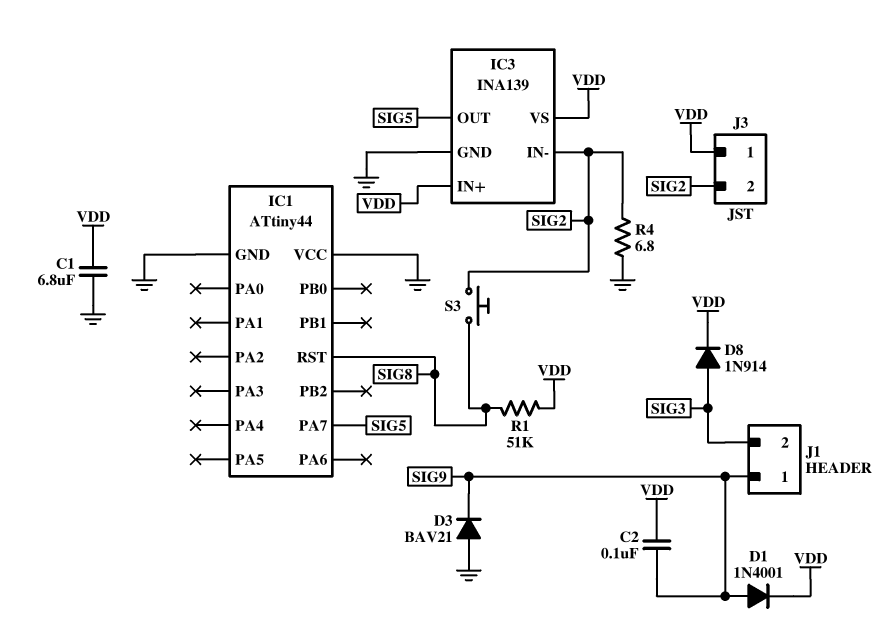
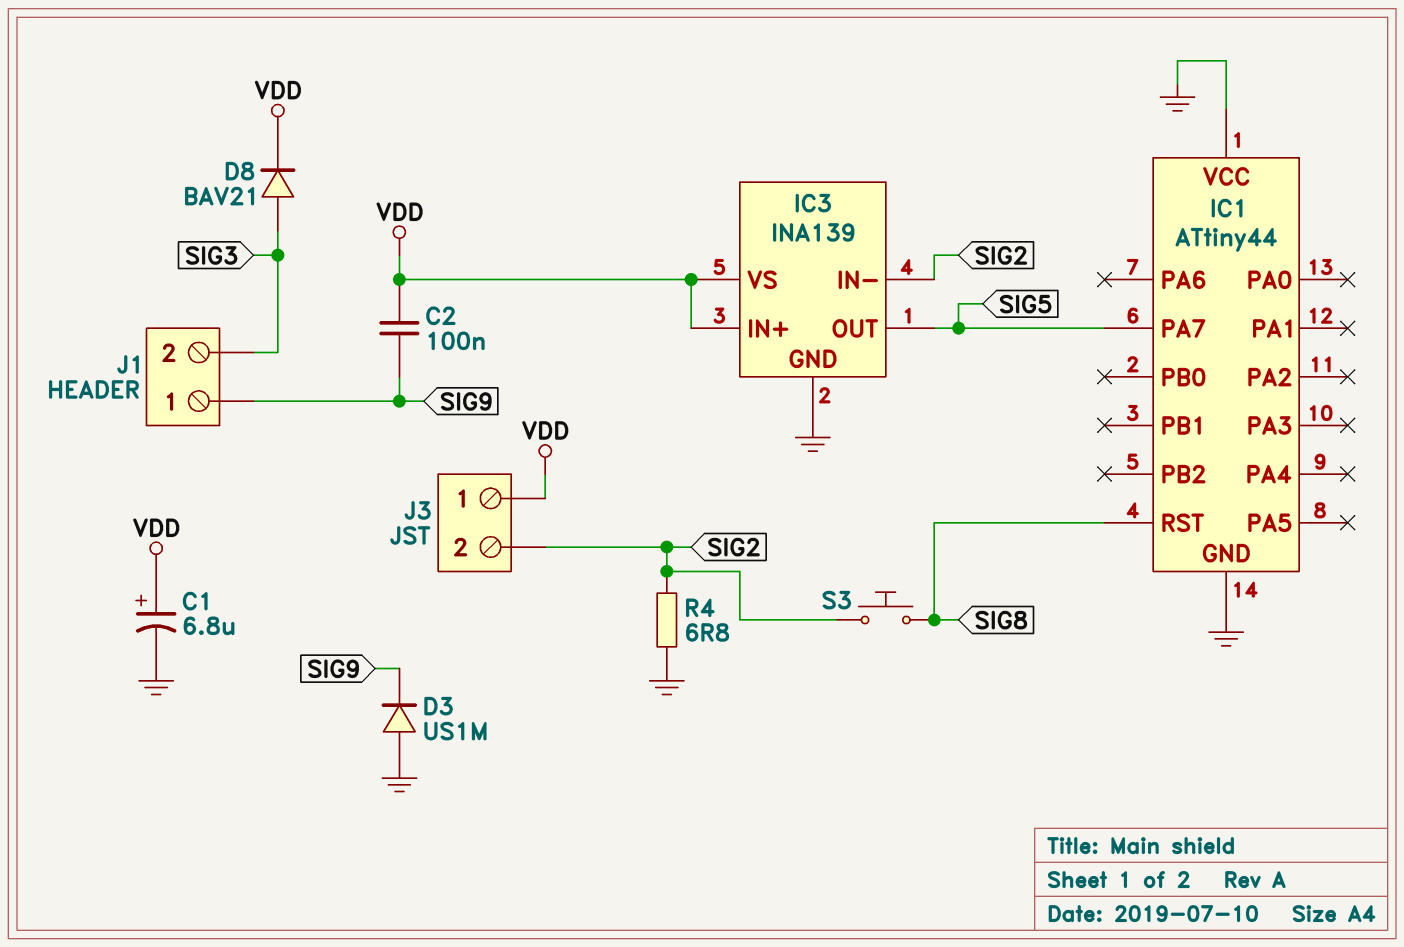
C1: 6.8uF (GND, VDD) -> 6.8uF (plus VDD, minus GND)
D1: diode 1N4001 (A SIG9, K VDD) -> none
D3: diode BAV21 (A GND, K SIG9) -> diode US1M (A GND, K SIG9)
D8: diode 1N914 (A SIG3, K VDD) -> diode BAV21 (A SIG3, K VDD)
R1: 51k (SIG8, VDD) -> none

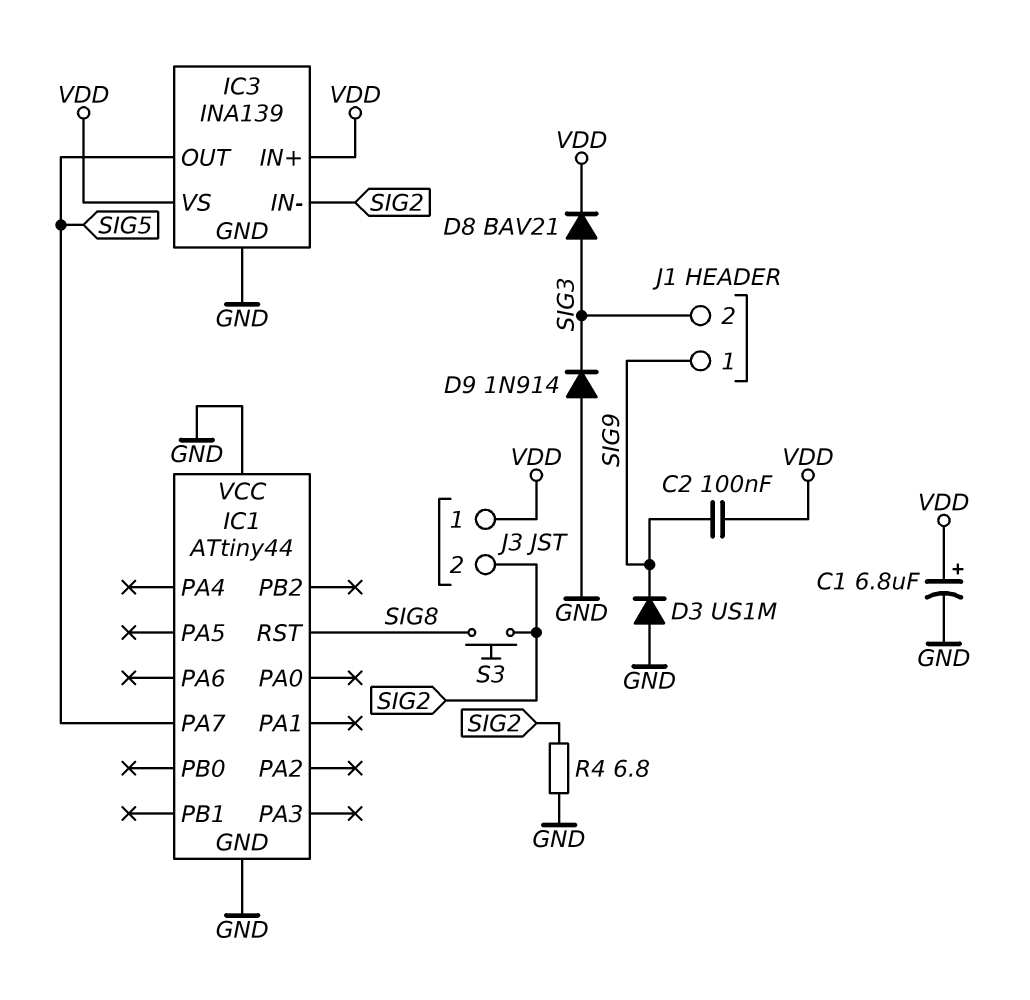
D9: none -> diode 1N914 (A GND, K SIG3)

